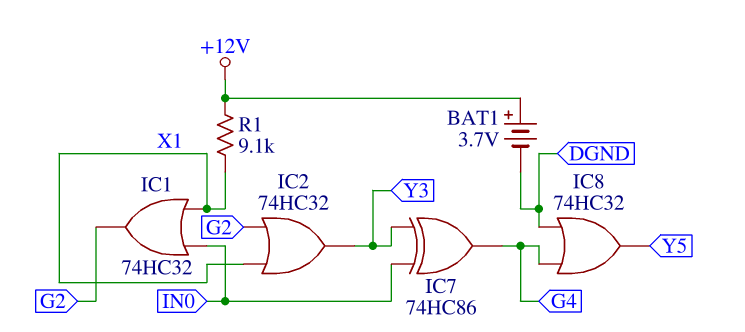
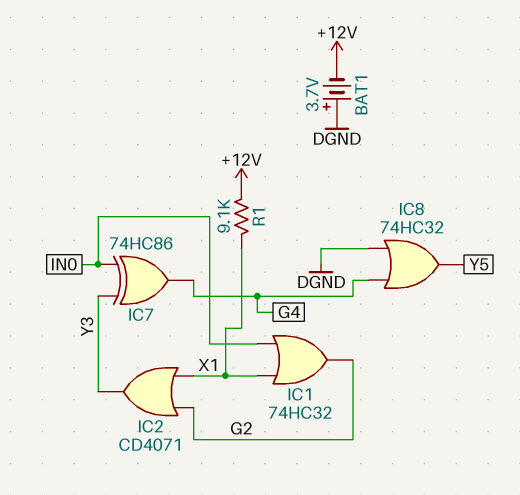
BAT1: 3.7V (plus +12V, minus DGND) -> 3.7V (plus DGND, minus +12V)
IC2: OR 74HC32 (in G2, in X1, out Y3) -> OR CD4071 (in G2, in X1, out Y3)

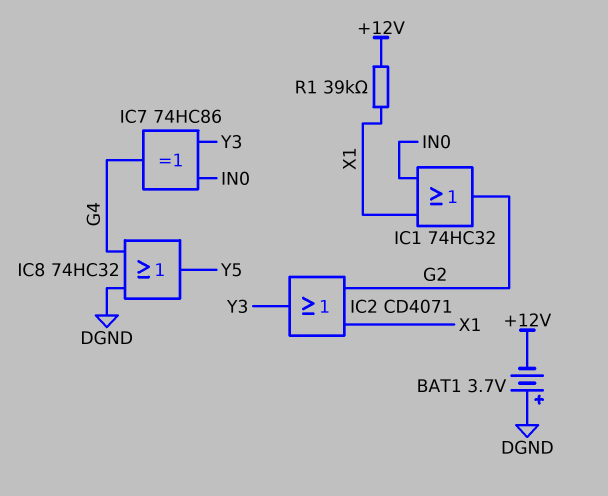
R1: 9.1k (+12V, X1) -> 39k (+12V, X1)

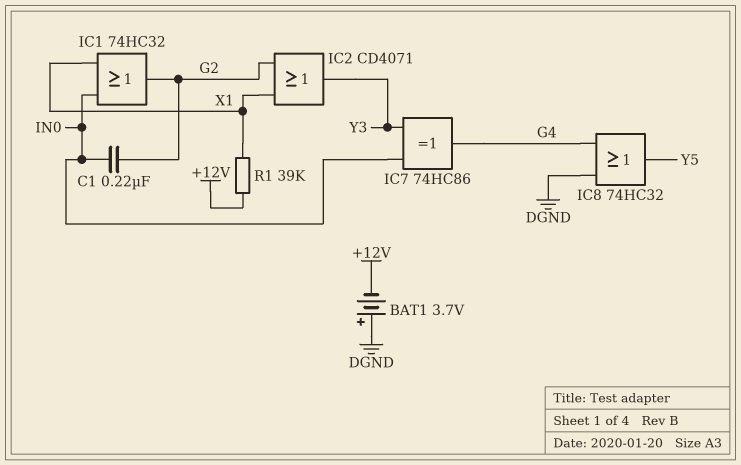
C1: none -> 220nF (G2, IN0)

